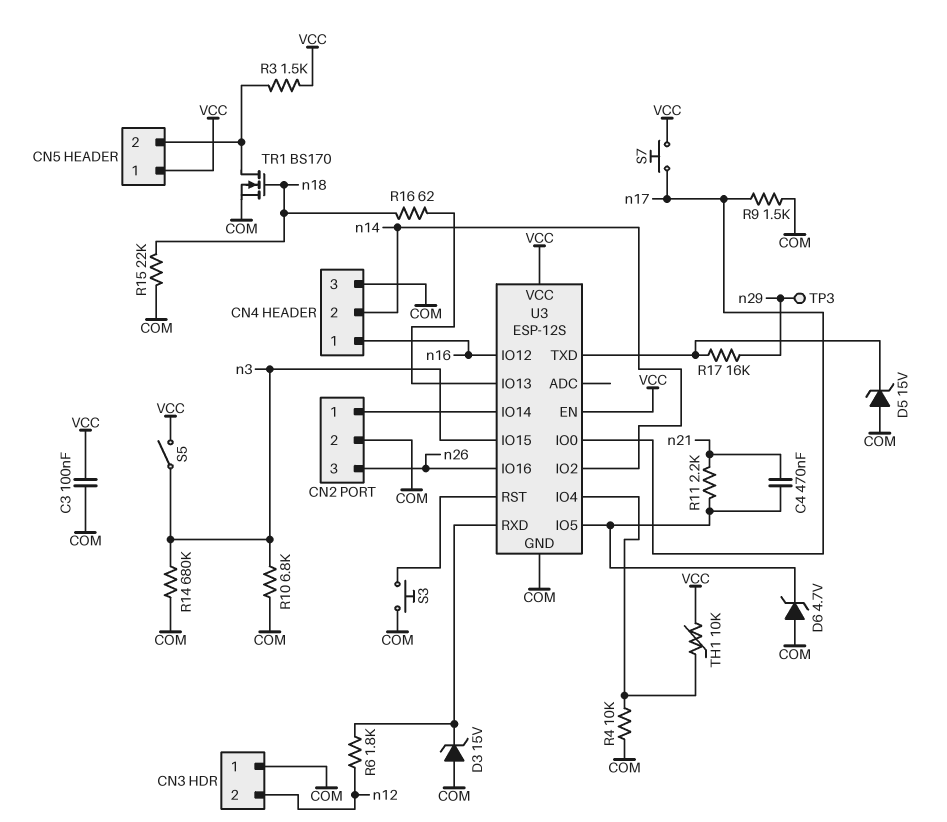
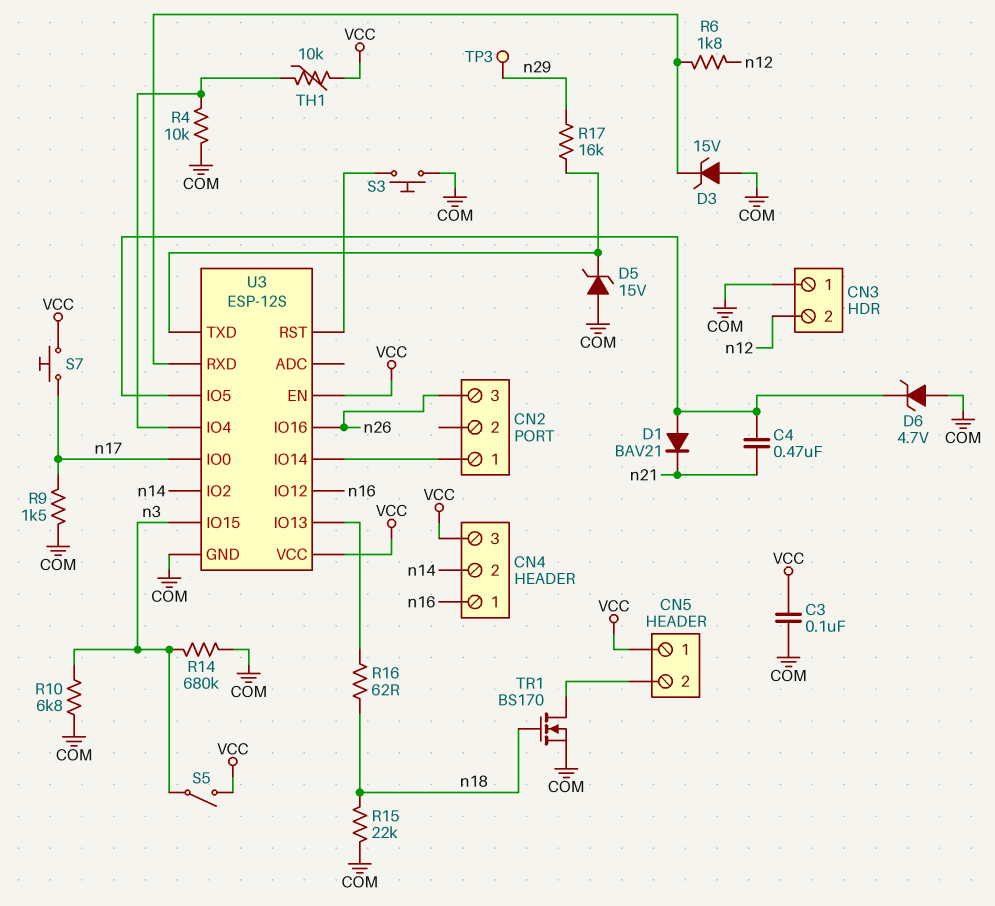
CN2 pin 2: COM -> none
CN4 pin 3: COM -> VCC
D1: none -> diode BAV21 (A U3/IO5, K n21)
R3: 1.5k (CN5/2, VCC) -> none
R11: 2.2k (U3/IO5, n21) -> none

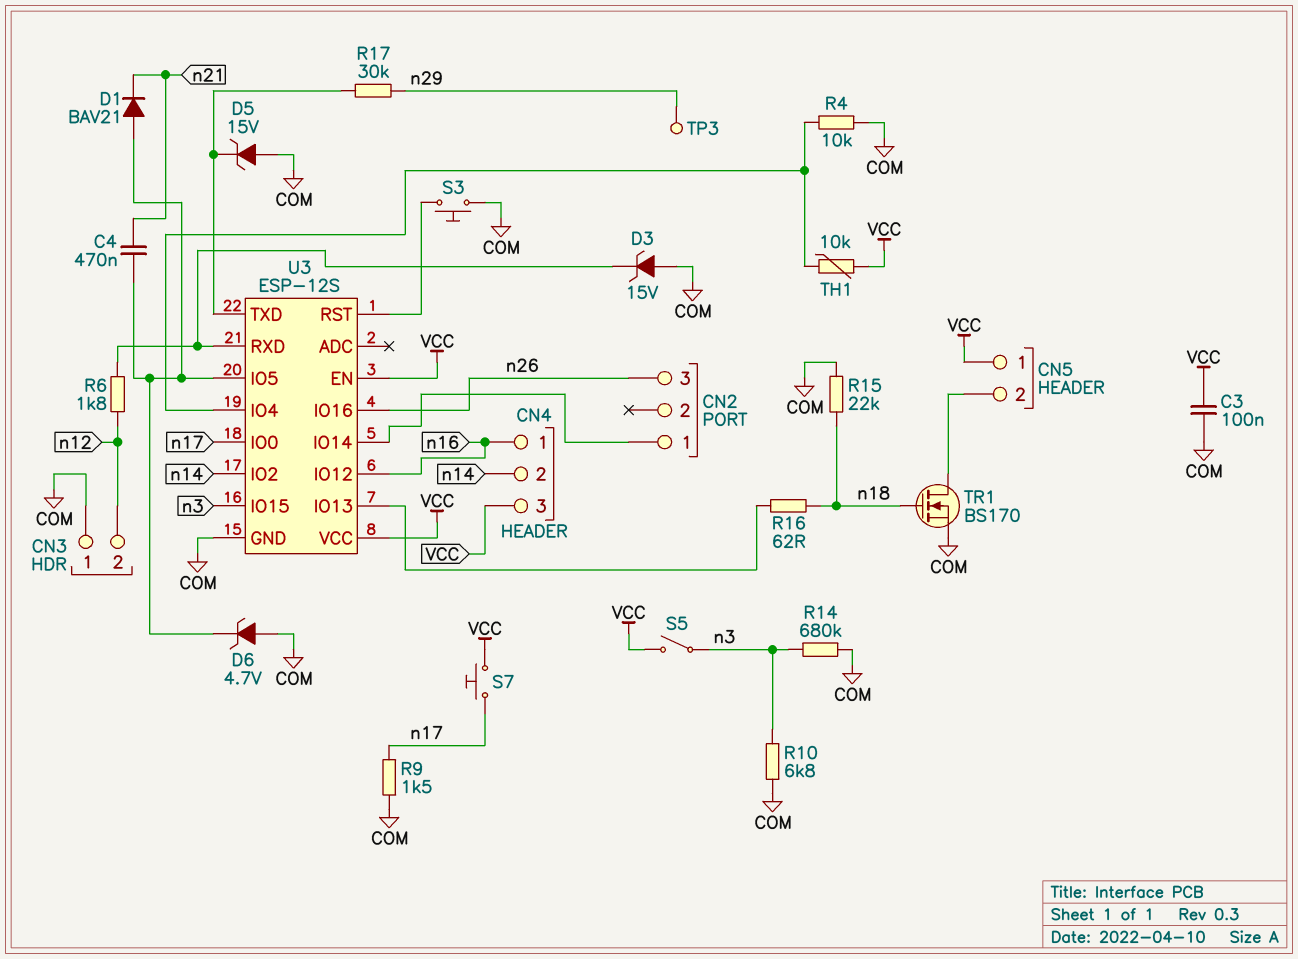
R17: 16k (U3/TXD, n29) -> 30k (U3/TXD, n29)

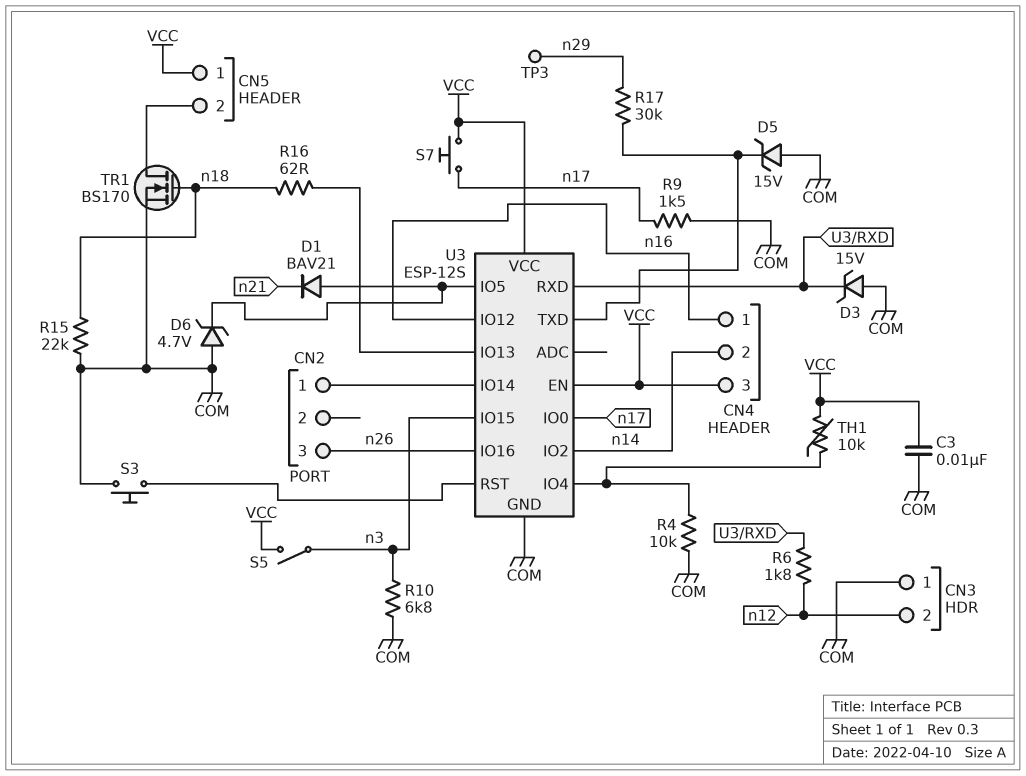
C3: 100nF (COM, VCC) -> 10nF (COM, VCC)
C4: 470nF (U3/IO5, n21) -> none
R14: 680k (COM, n3) -> none

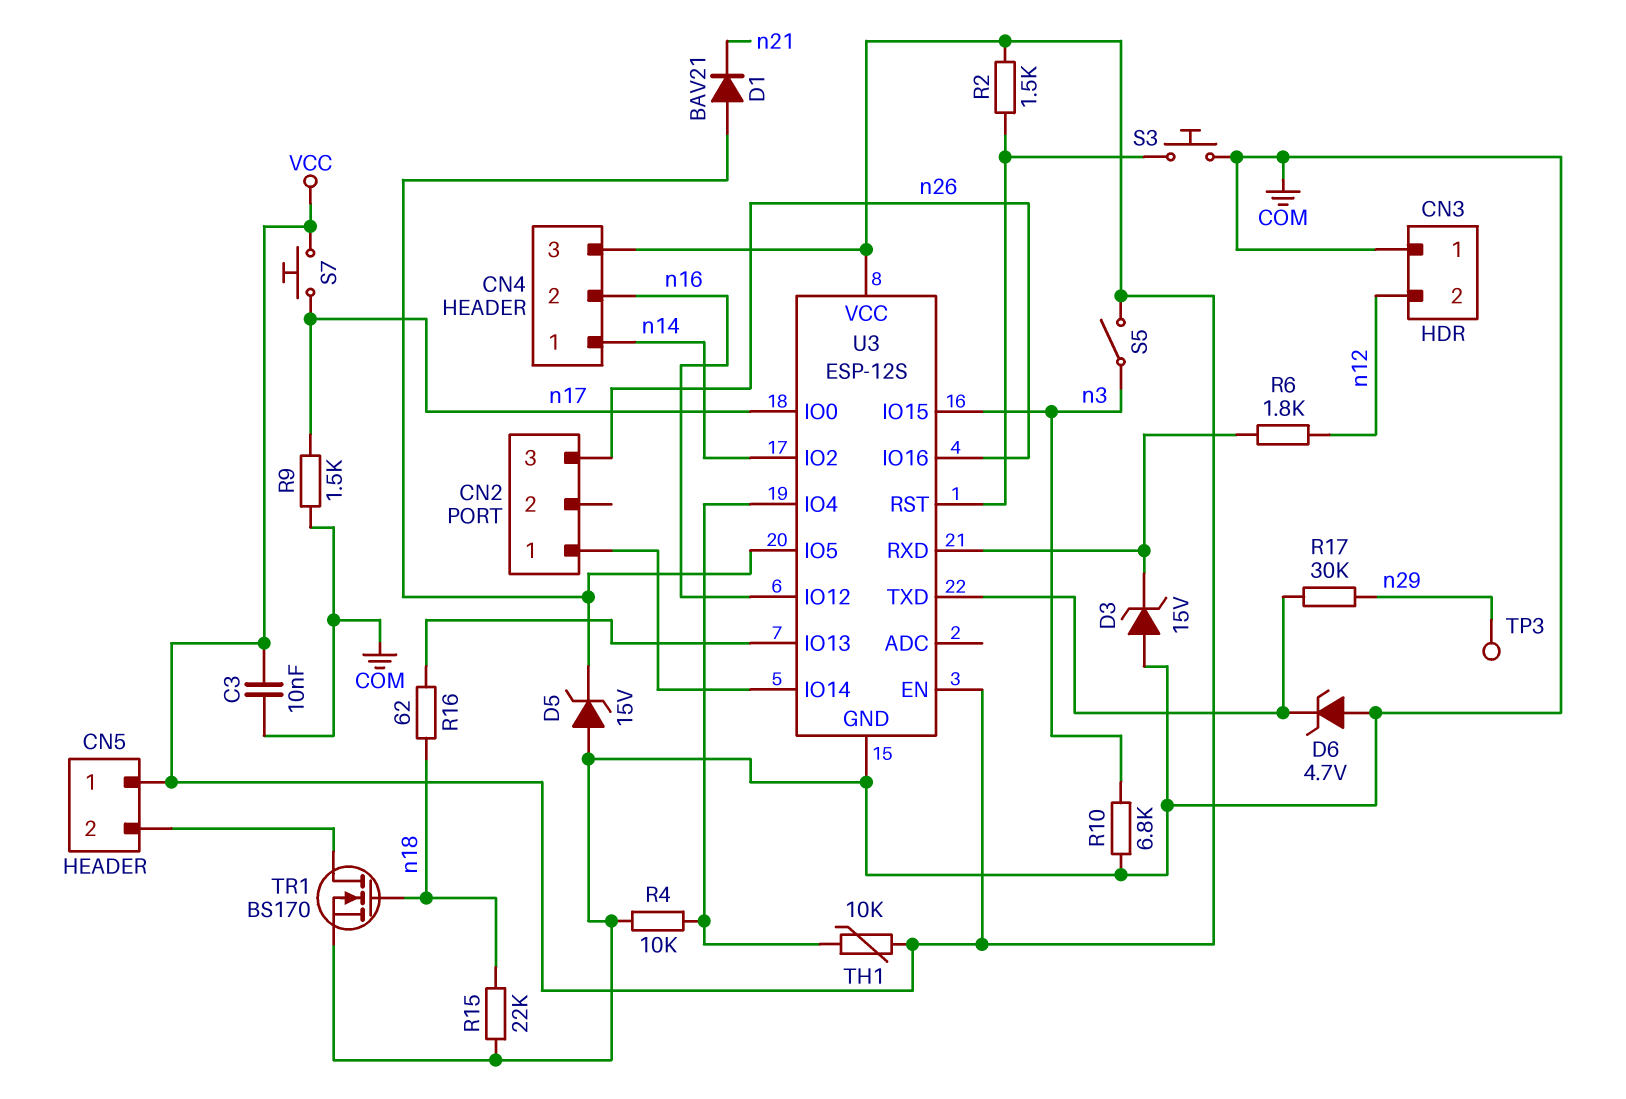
CN4 pin 1: n16 -> n14
CN4 pin 2: n14 -> n16
D5: zener 15V (A COM, K U3/TXD) -> zener 15V (A COM, K U3/IO5)
D6: zener 4.7V (A COM, K U3/IO5) -> zener 4.7V (A COM, K U3/TXD)
R2: none -> 1.5k (U3/RST, VCC)

